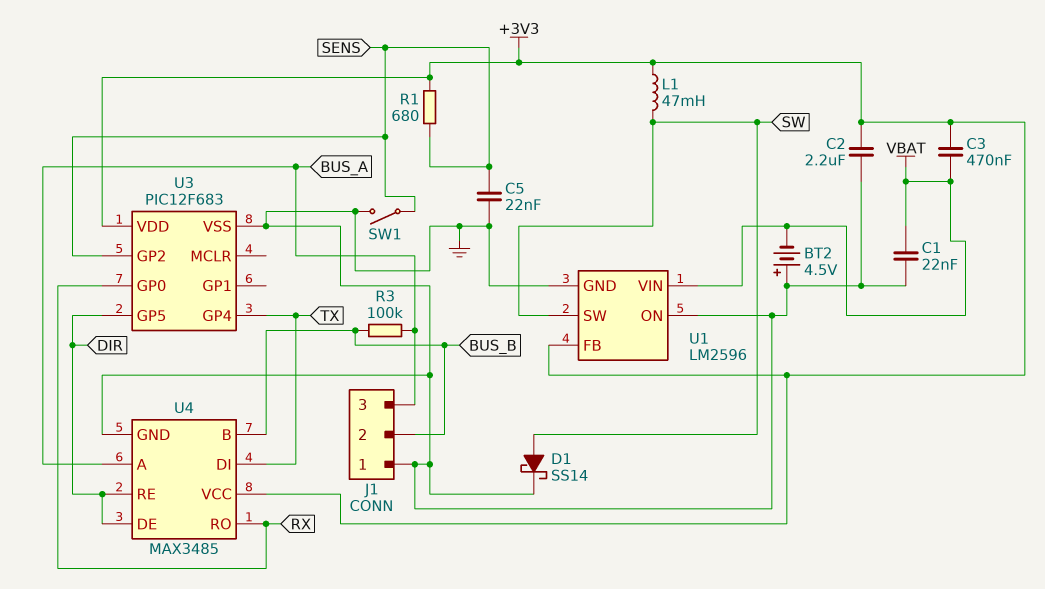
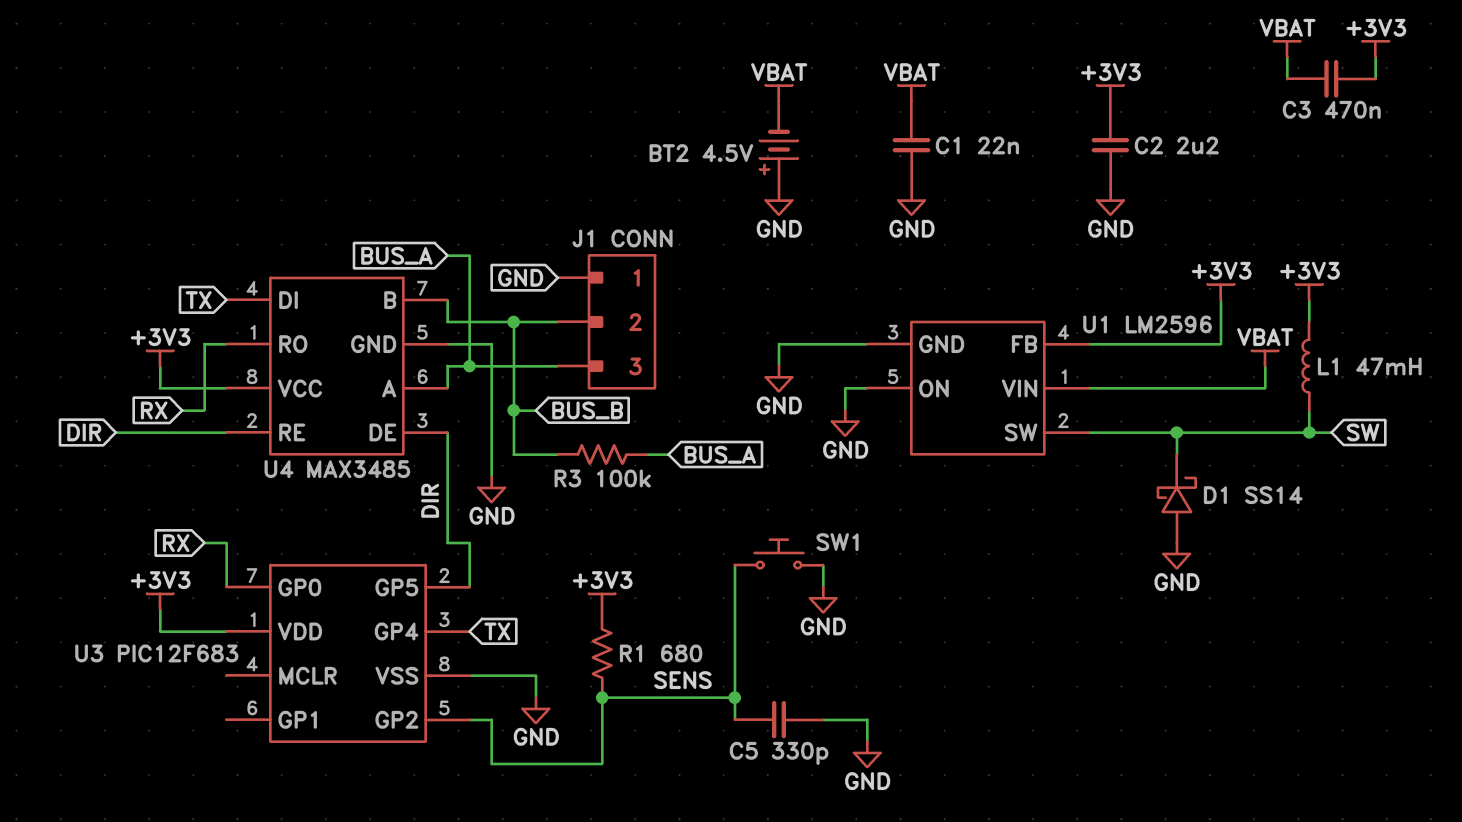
C5: 22nF (GND, SENS) -> 330pF (GND, SENS)
D1: schottky SS14 (A SW, K GND) -> schottky SS14 (A GND, K SW)
SW1: switch (GND, SENS) -> button (GND, SENS)

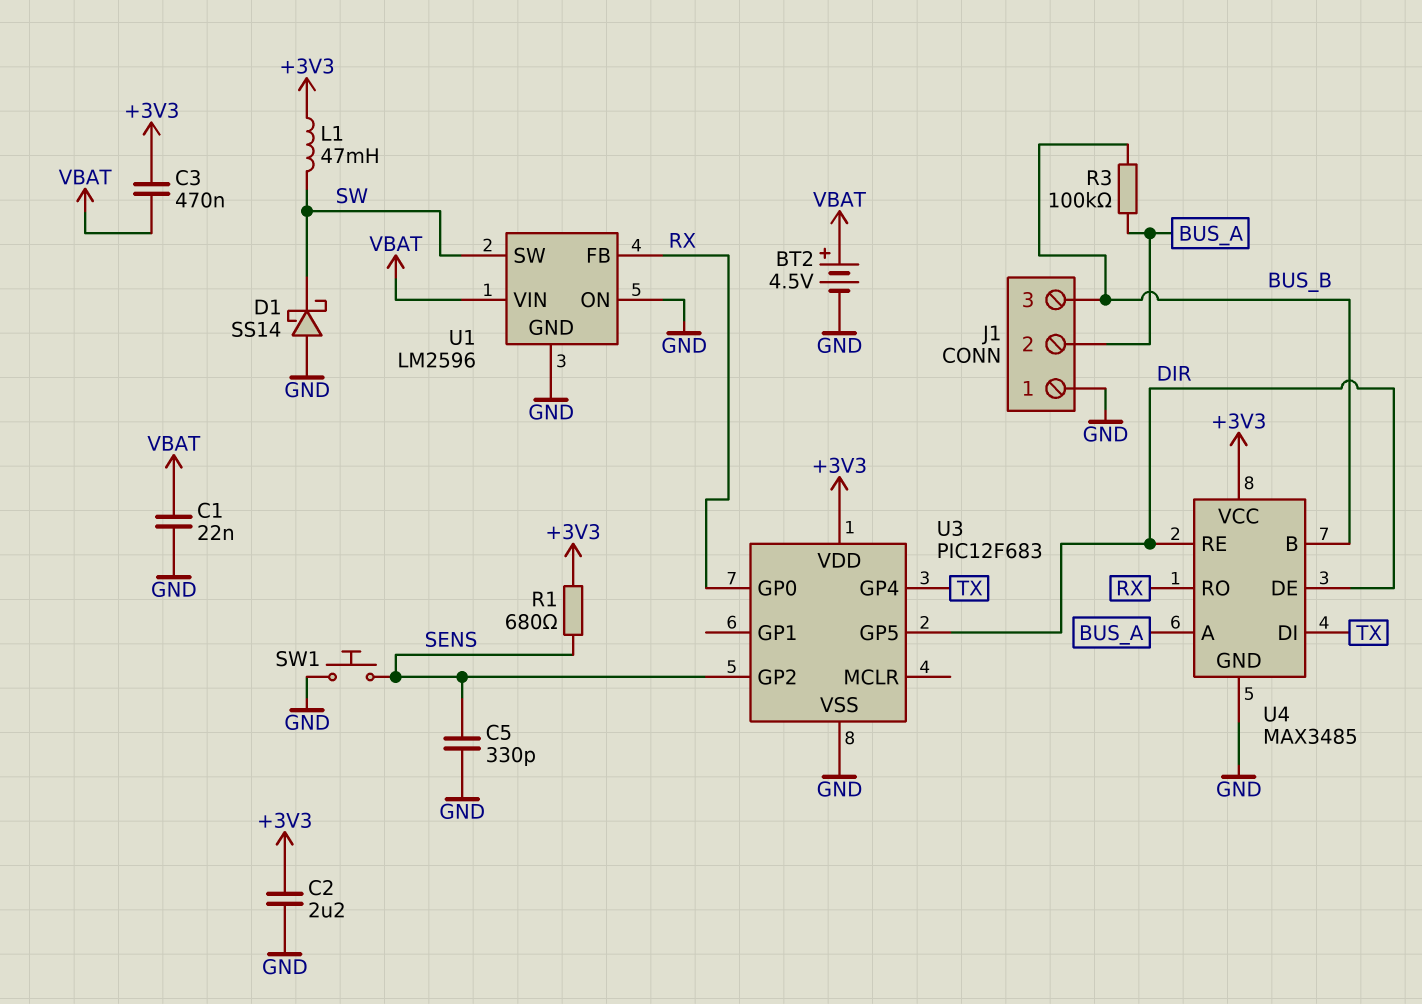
BT2: 4.5V (plus GND, minus VBAT) -> 4.5V (plus VBAT, minus GND)
J1 pin 2: BUS_B -> BUS_A
J1 pin 3: BUS_A -> BUS_B
U1 pin FB: +3V3 -> RX

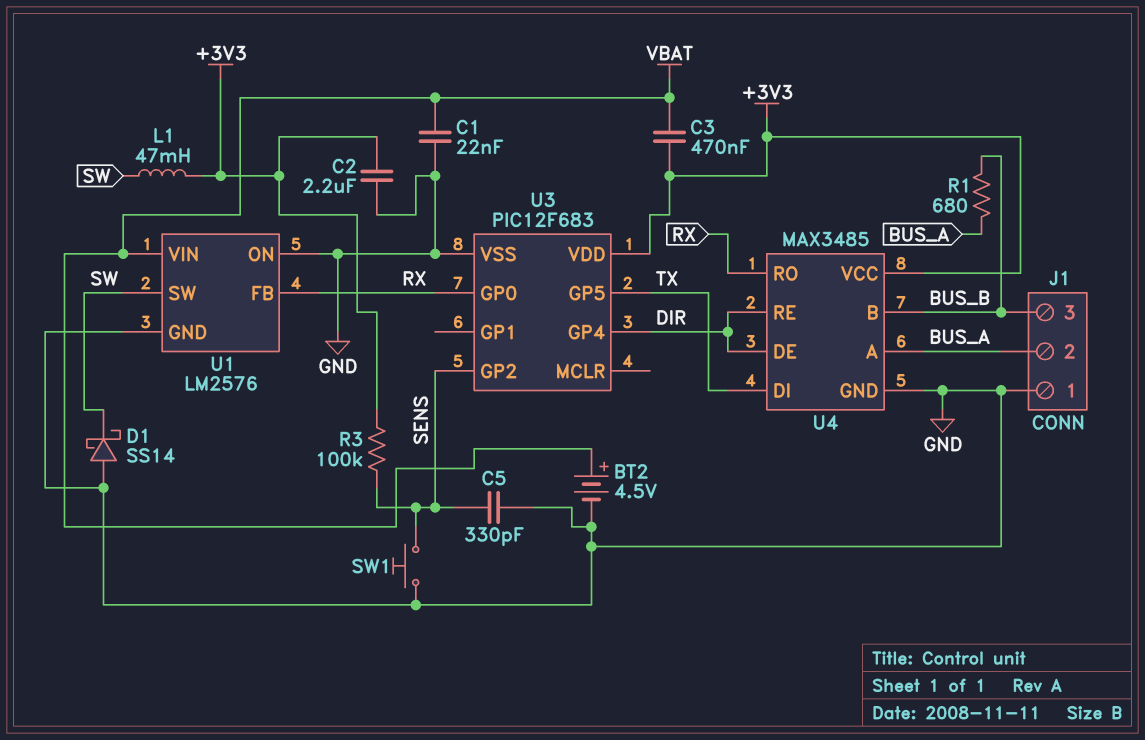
R1: 680 (+3V3, SENS) -> 680 (BUS_A, BUS_B)
R3: 100k (BUS_A, BUS_B) -> 100k (+3V3, SENS)
U1: LM2596 -> LM2576
U3 pin GP4: TX -> DIR
U3 pin GP5: DIR -> TX

